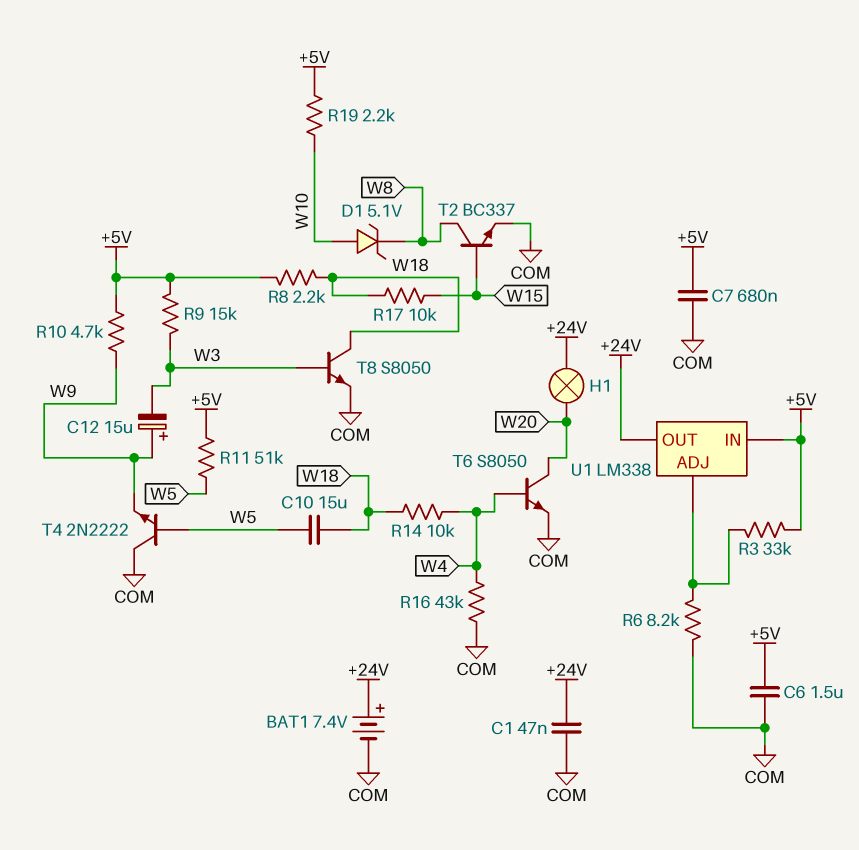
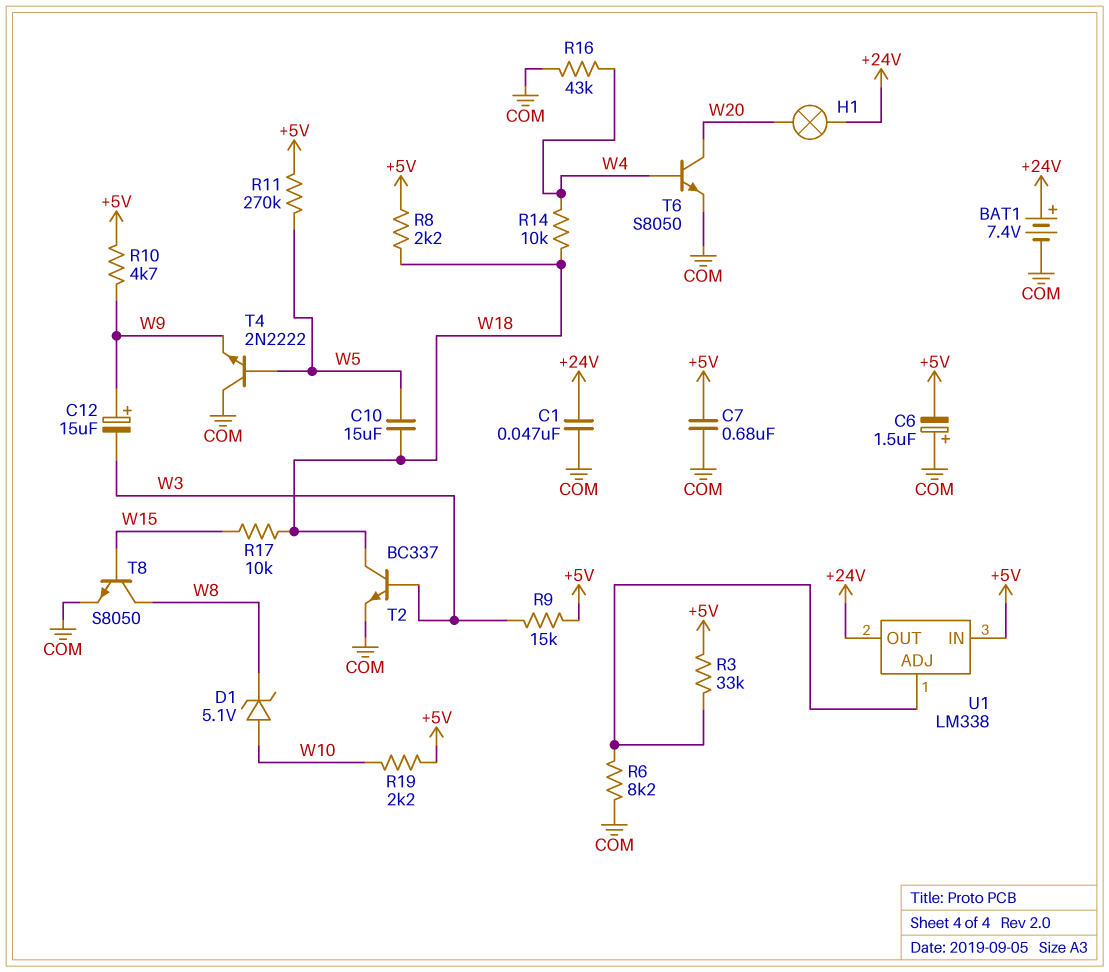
C6: 1.5uF (+5V, COM) -> 1.5uF (plus COM, minus +5V)
R11: 51k (+5V, W5) -> 270k (+5V, W5)
T2: NPN BC337 (B W15, C W8, E COM) -> NPN BC337 (B W3, C W18, E COM)
T8: NPN S8050 (B W3, C W18, E COM) -> NPN S8050 (B W15, C W8, E COM)

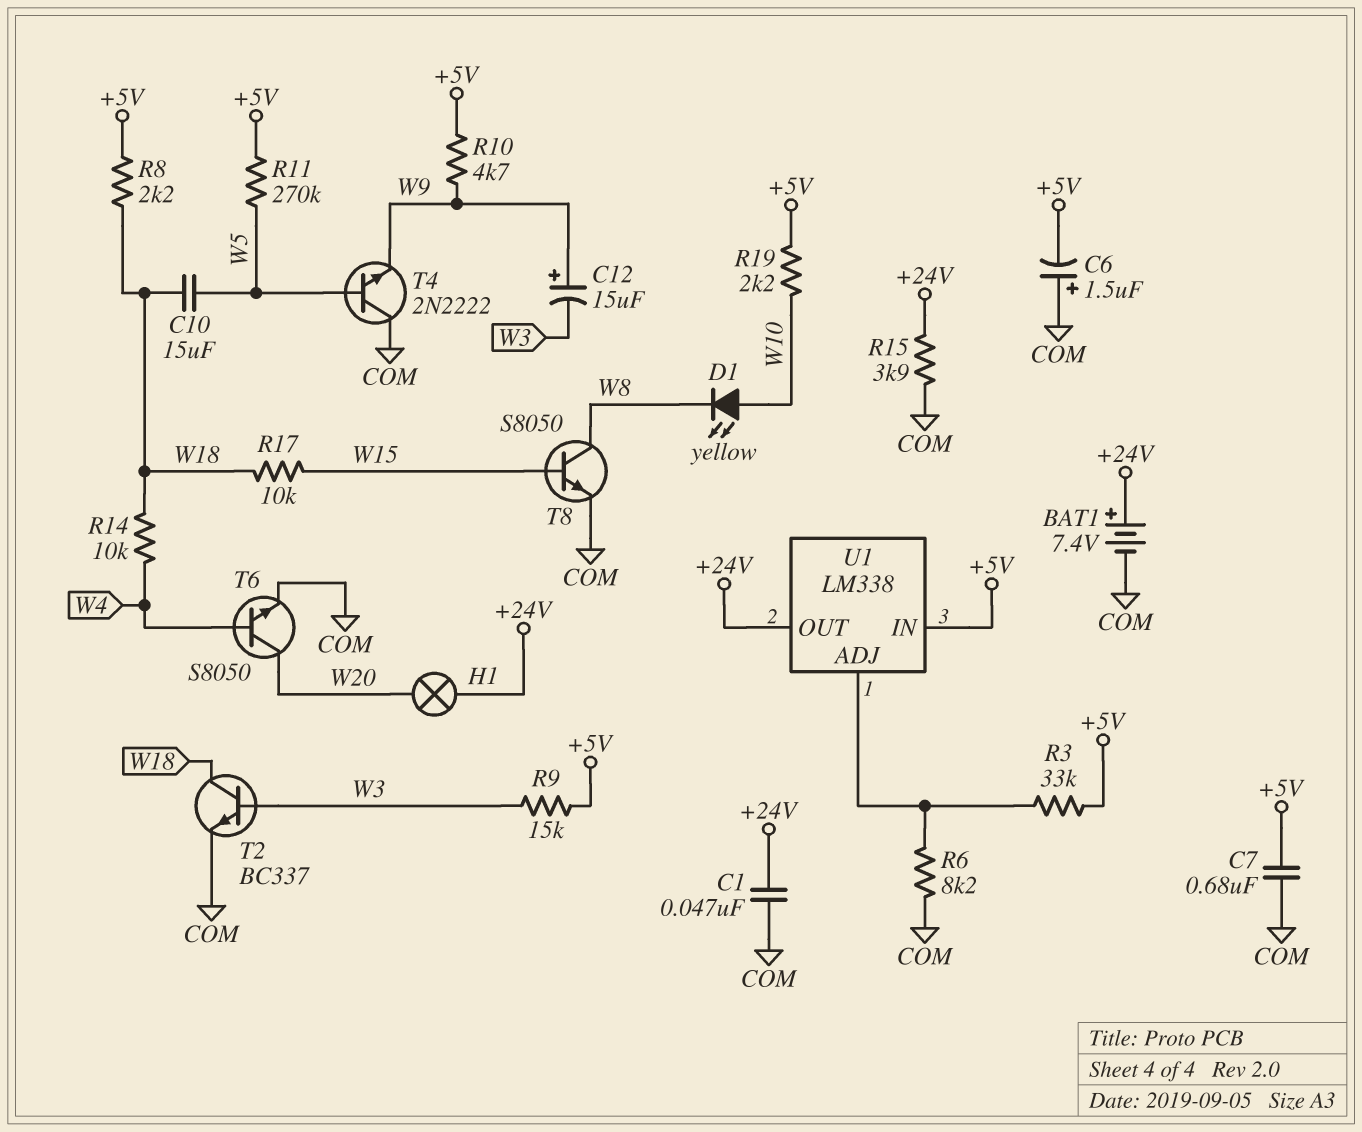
D1: zener 5.1V (A W10, K W8) -> LED yellow (A W10, K W8)
R15: none -> 3.9k (+24V, COM)
R16: 43k (COM, W4) -> none

